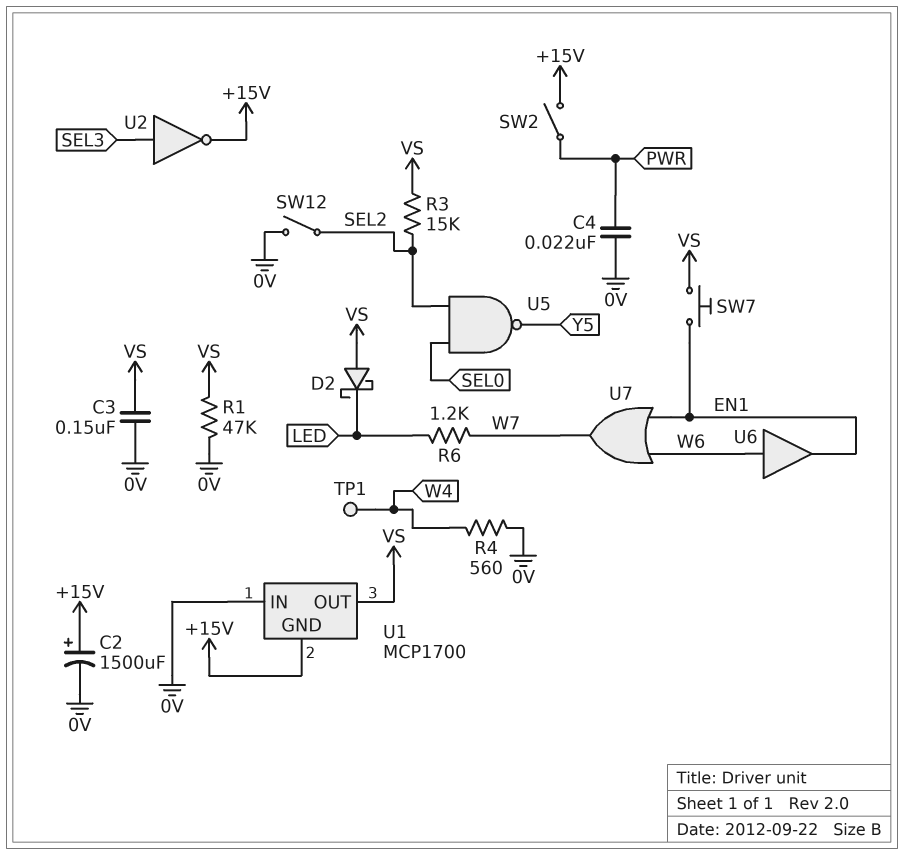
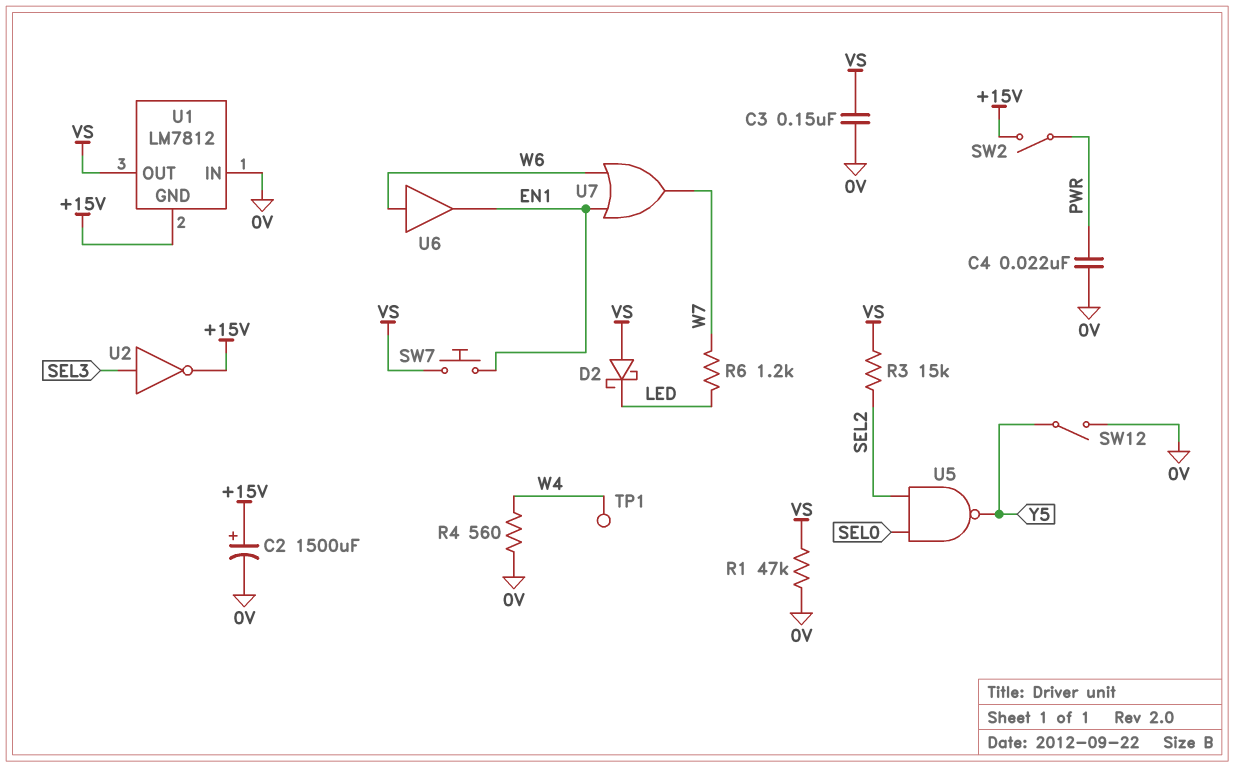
SW12: switch (0V, SEL2) -> switch (0V, Y5)
U1: MCP1700 -> LM7812

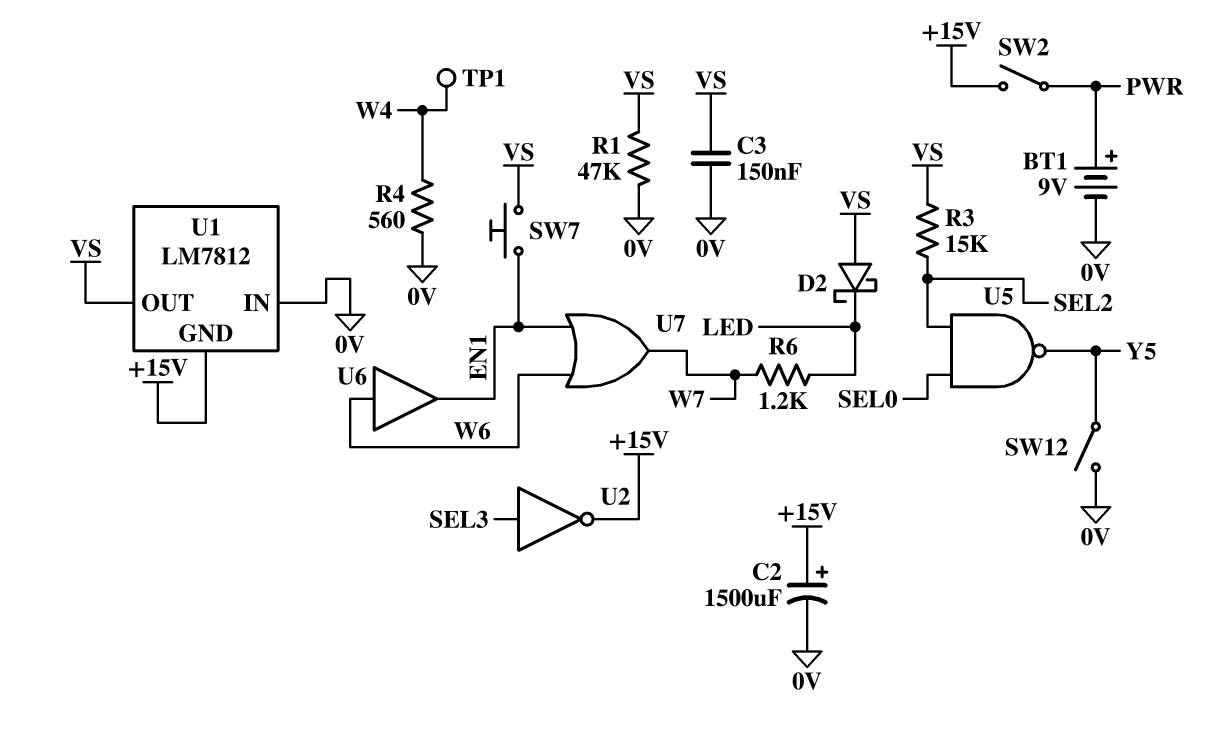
BT1: none -> 9V (plus PWR, minus 0V)
C4: 22nF (0V, PWR) -> none

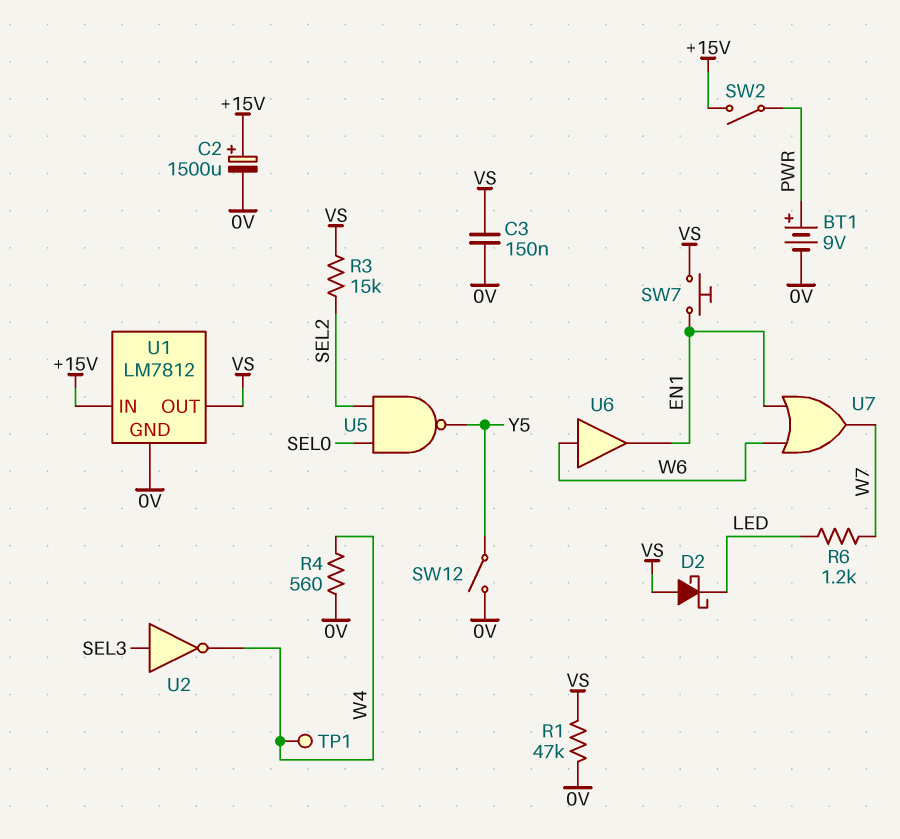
U1 pin GND: +15V -> 0V
U1 pin IN: 0V -> +15V
U2: NOT (in SEL3, out +15V) -> NOT (in SEL3, out W4)

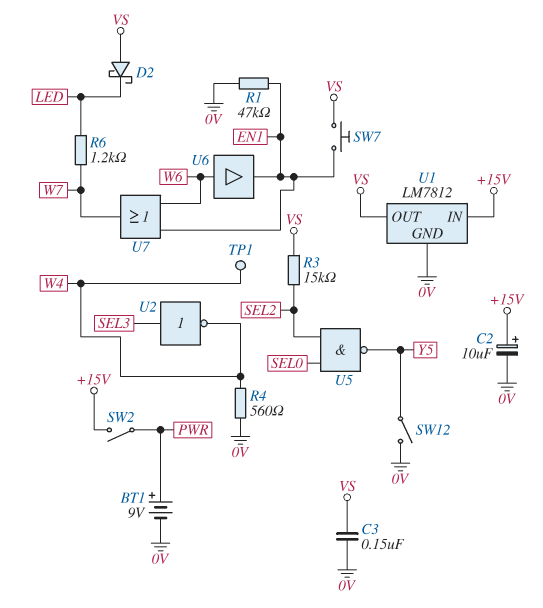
C2: 1500uF (plus +15V, minus 0V) -> 10uF (plus +15V, minus 0V)
R1: 47k (0V, VS) -> 47k (0V, EN1)

